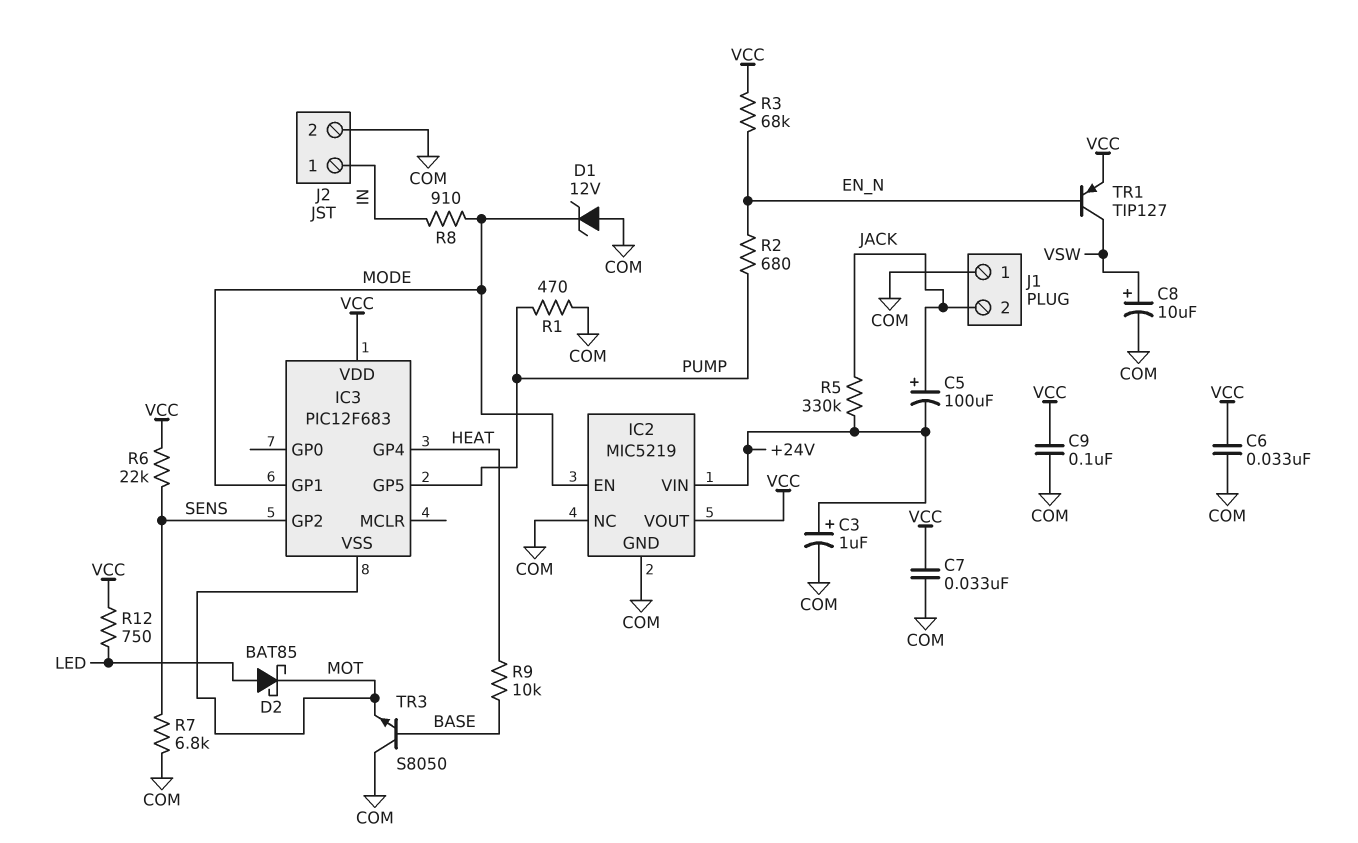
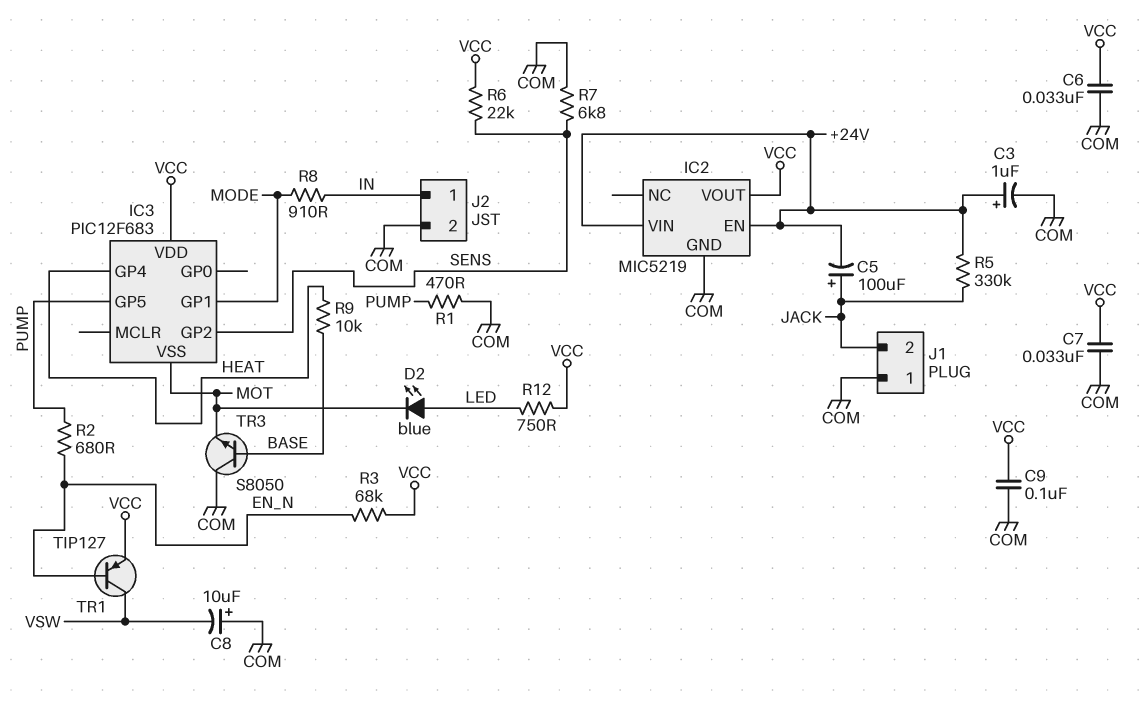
C8: 10uF (plus VSW, minus COM) -> 10uF (plus COM, minus VSW)
D1: zener 12V (A COM, K MODE) -> none
D2: schottky BAT85 (A LED, K MOT) -> LED blue (A LED, K MOT)
IC2 pin EN: MODE -> +24V
IC2 pin NC: COM -> none

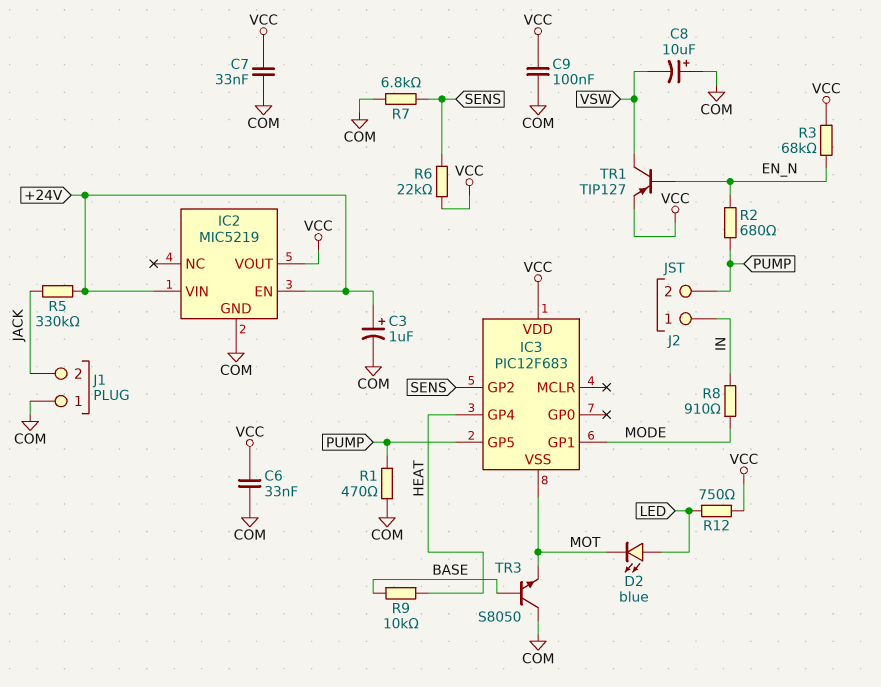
C5: 100uF (plus JACK, minus +24V) -> none
J2 pin 2: COM -> PUMP

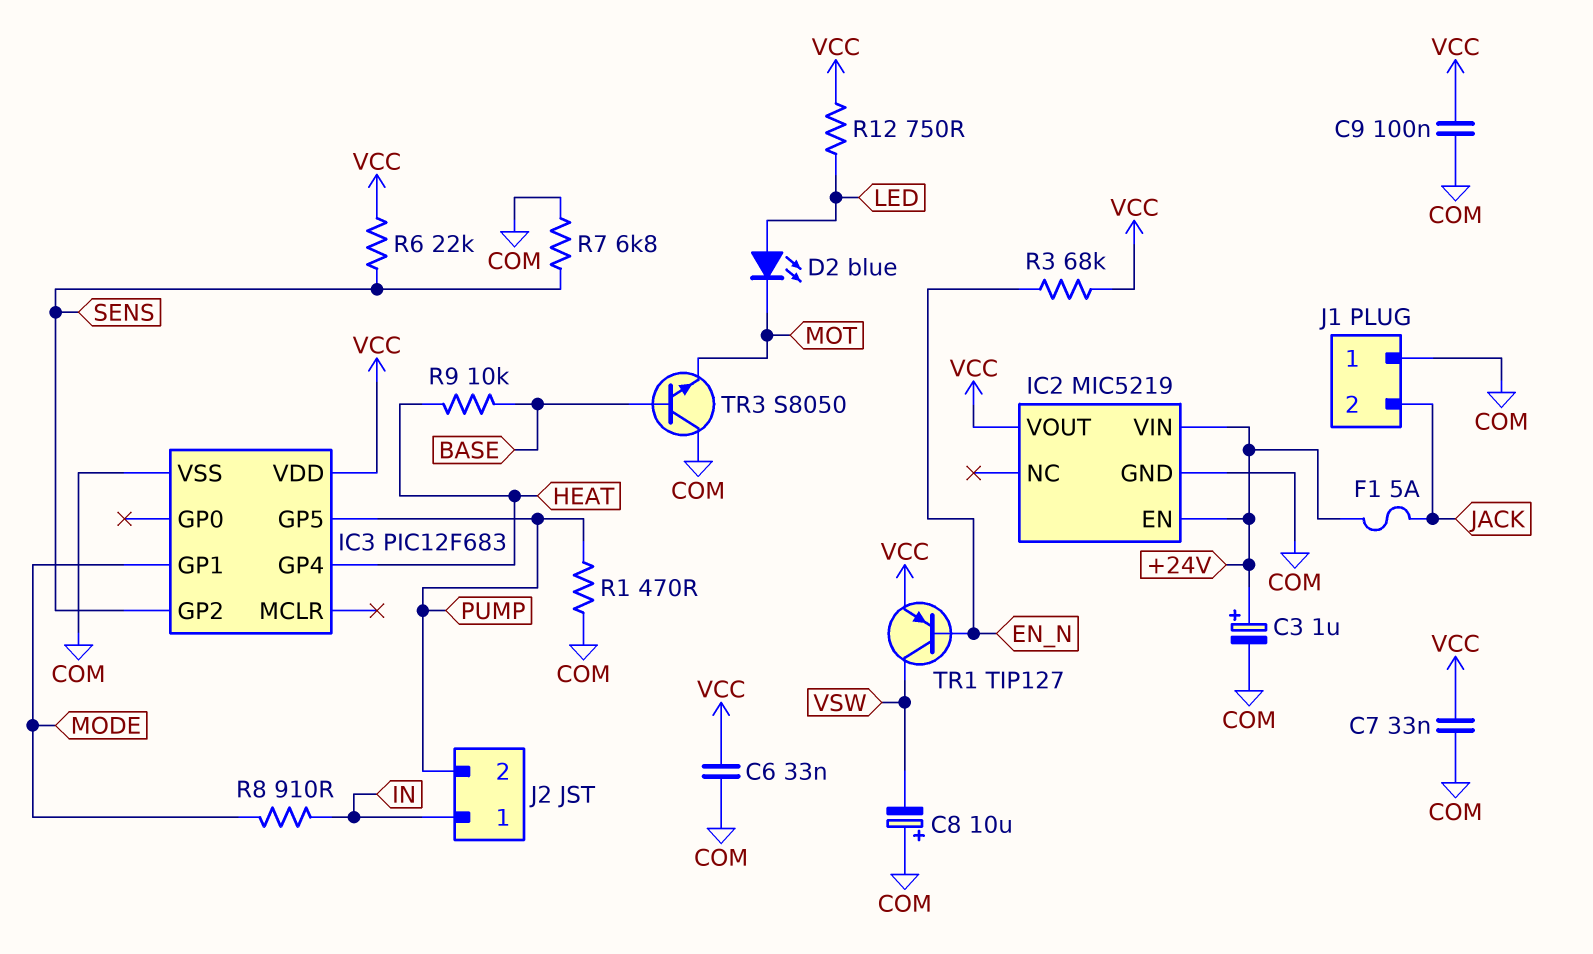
F1: none -> 5A (+24V, JACK)
IC3 pin VSS: MOT -> COM
R2: 680 (EN_N, PUMP) -> none
R5: 330k (+24V, JACK) -> none

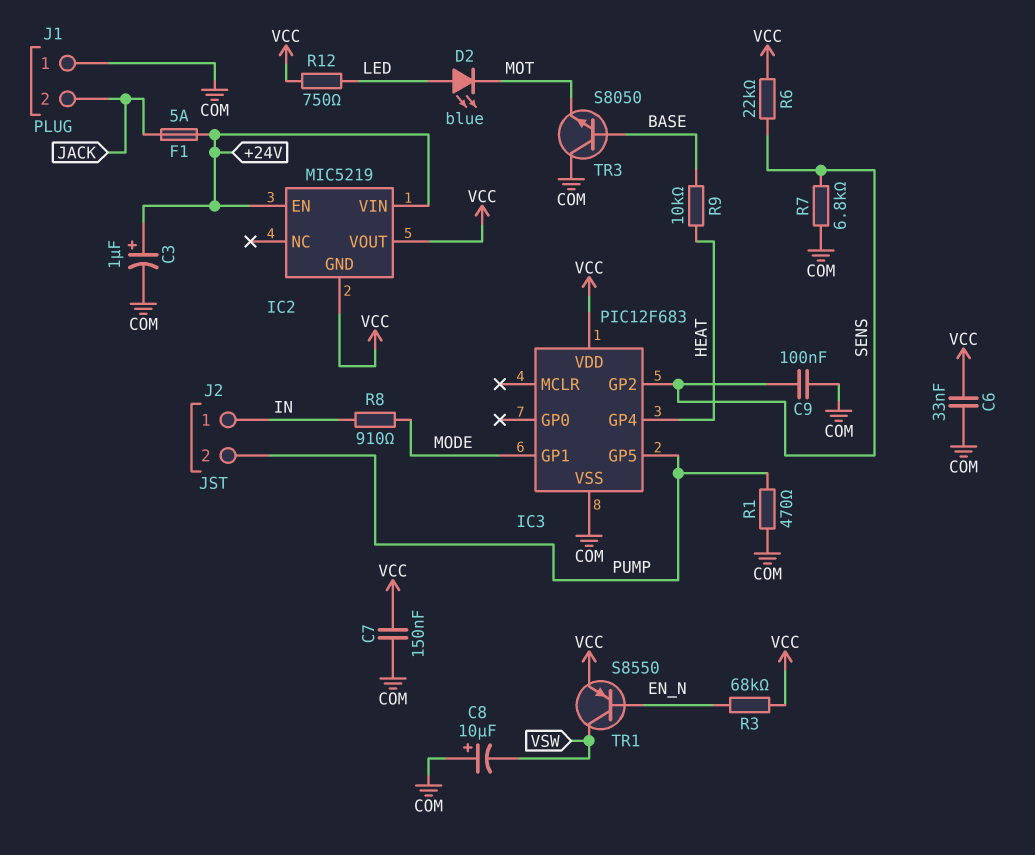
C7: 33nF (COM, VCC) -> 150nF (COM, VCC)
C9: 100nF (COM, VCC) -> 100nF (COM, SENS)
IC2 pin GND: COM -> VCC
TR1: PNP TIP127 (B EN_N, C VSW, E VCC) -> PNP S8550 (B EN_N, C VSW, E VCC)

